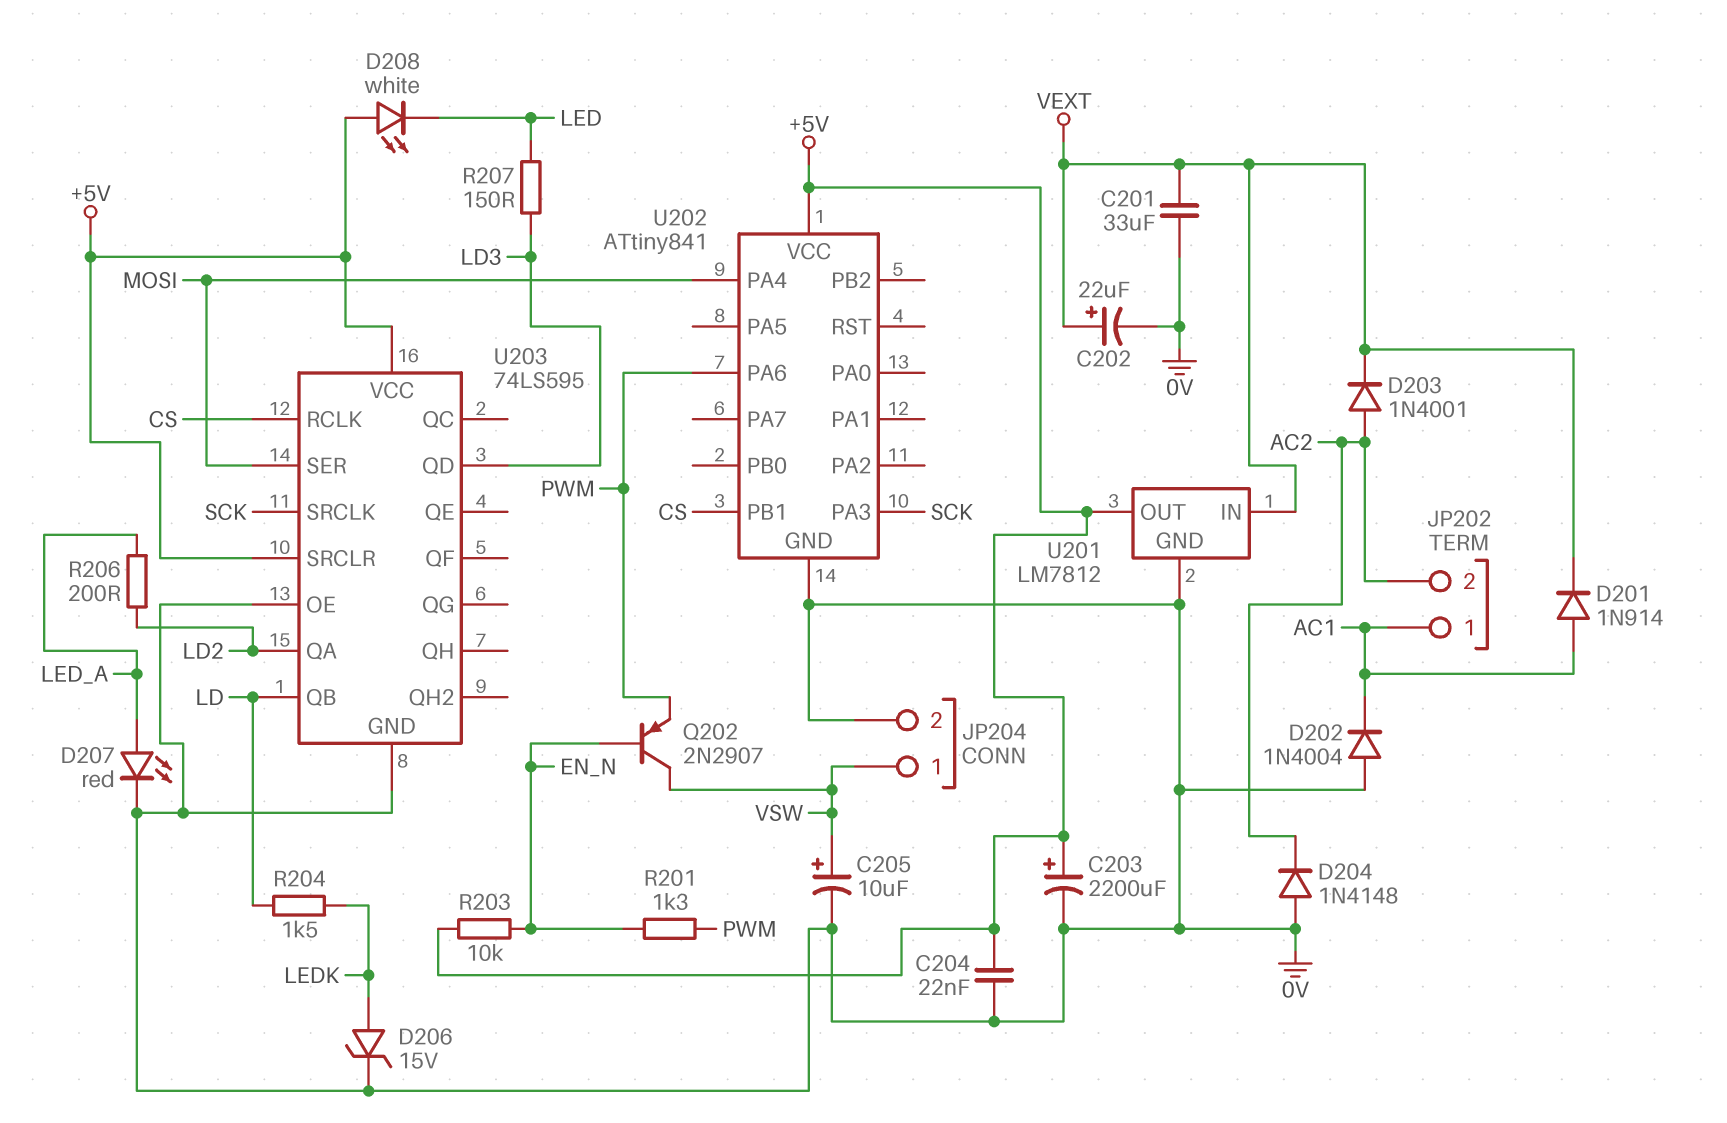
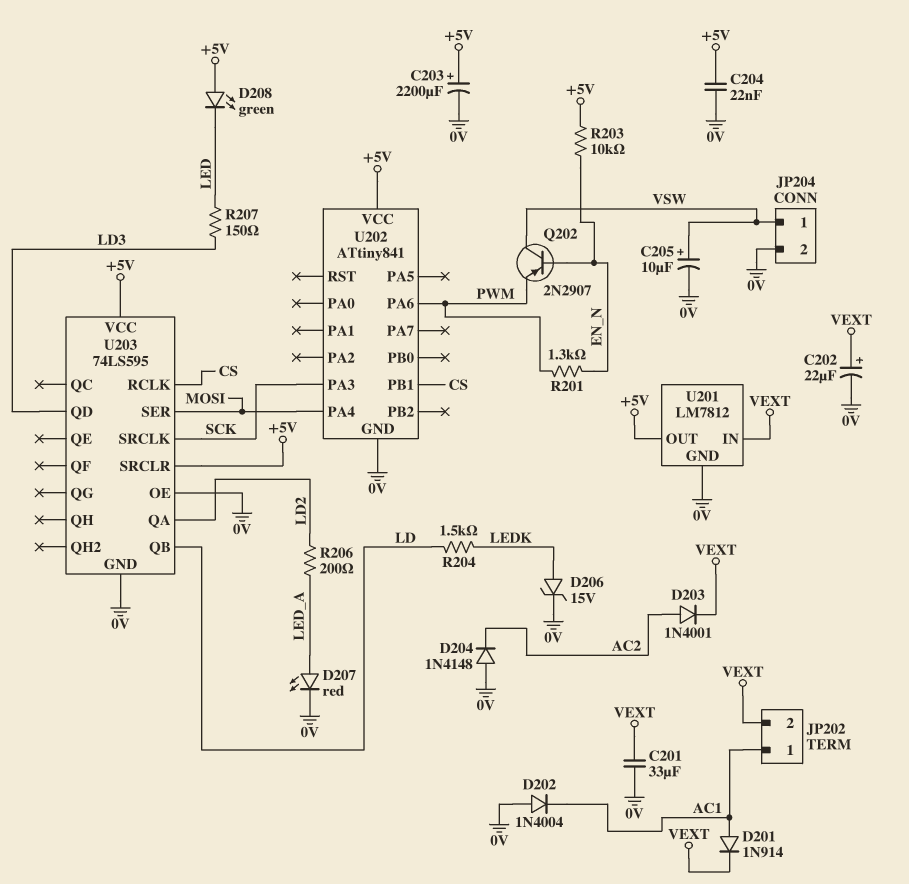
D208: LED white (A +5V, K LED) -> LED green (A +5V, K LED)
JP202 pin 2: AC2 -> VEXT

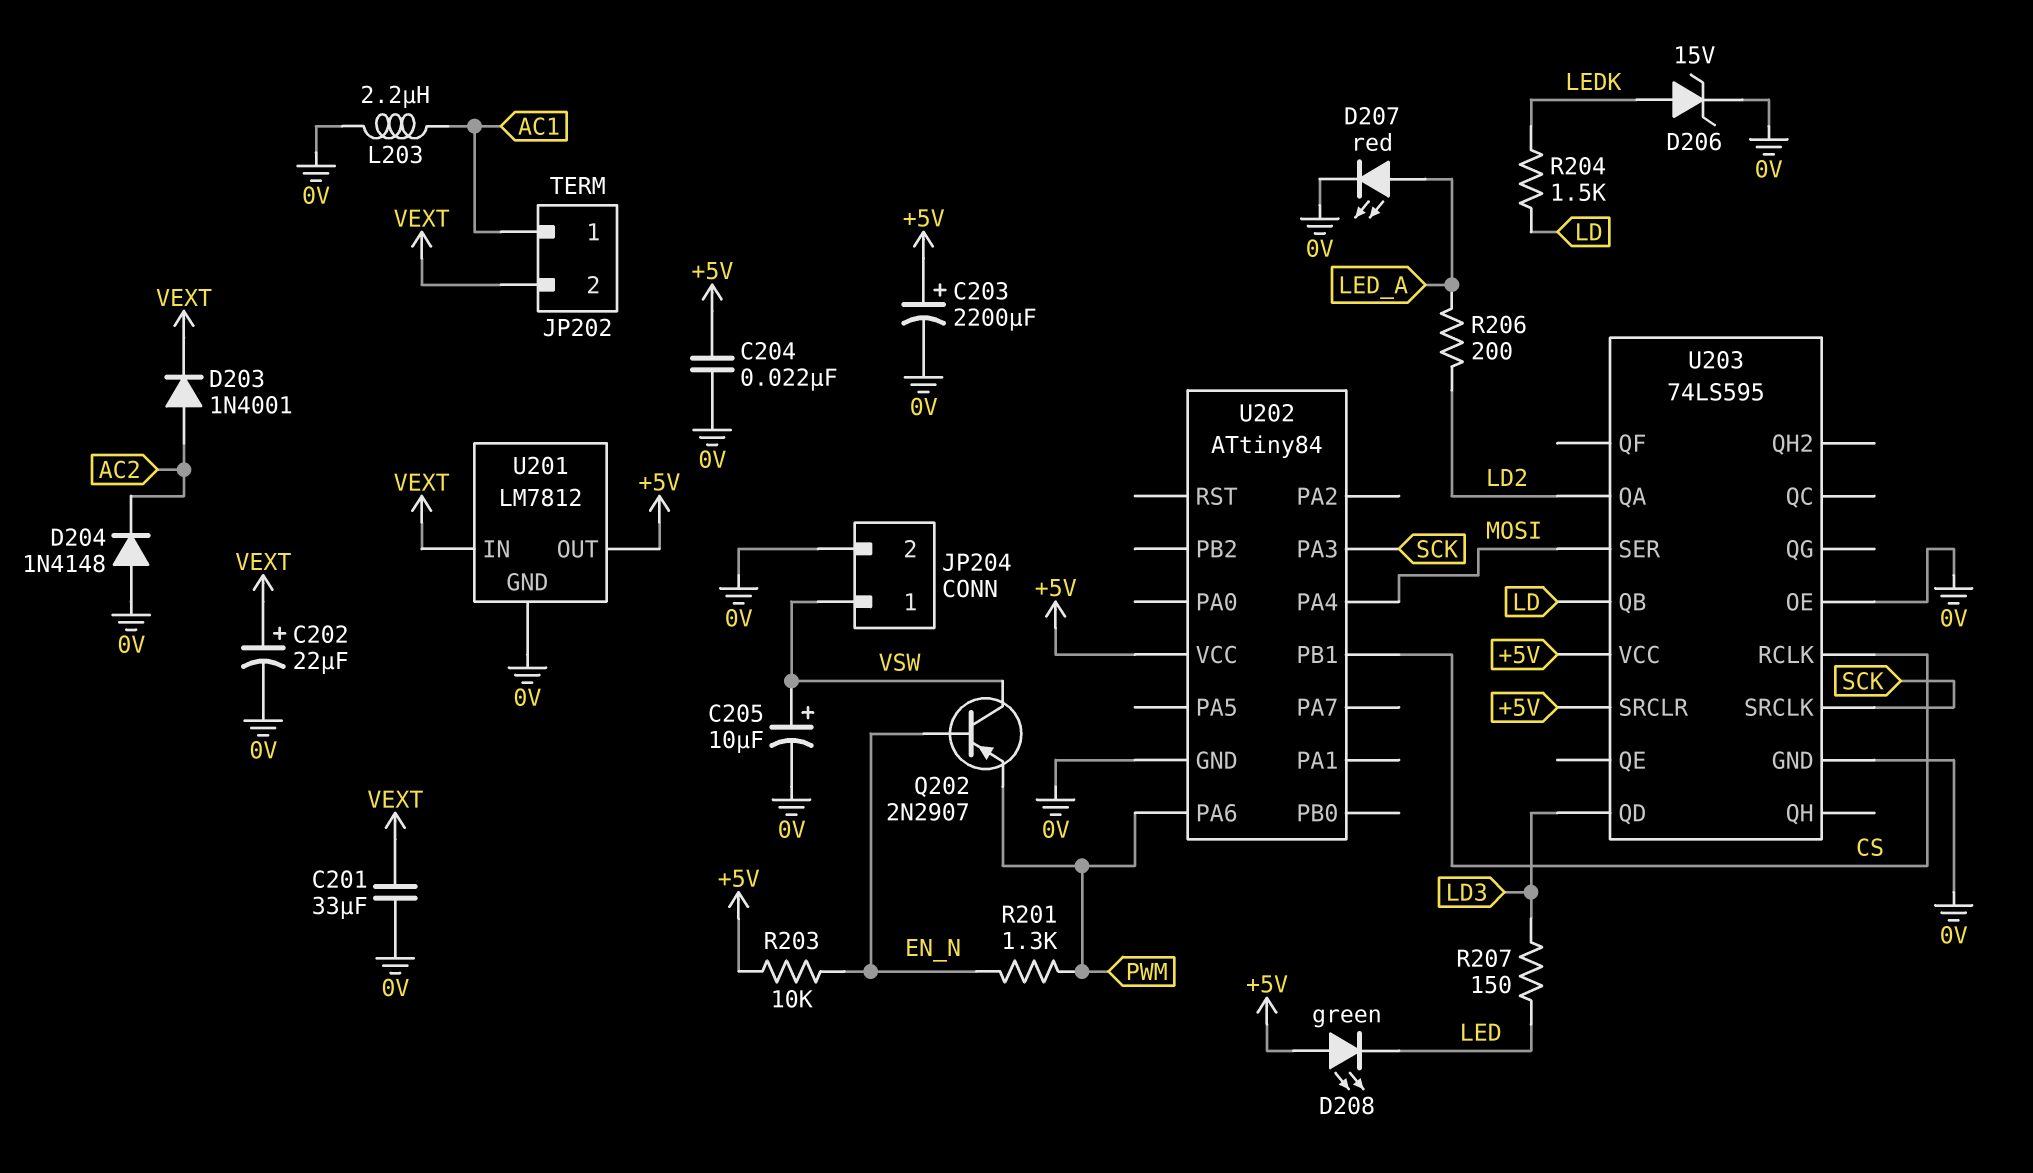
D201: diode 1N914 (A AC1, K VEXT) -> none
D202: diode 1N4004 (A 0V, K AC1) -> none
L203: none -> 2.2uH (0V, AC1)
U202: ATtiny841 -> ATtiny84

